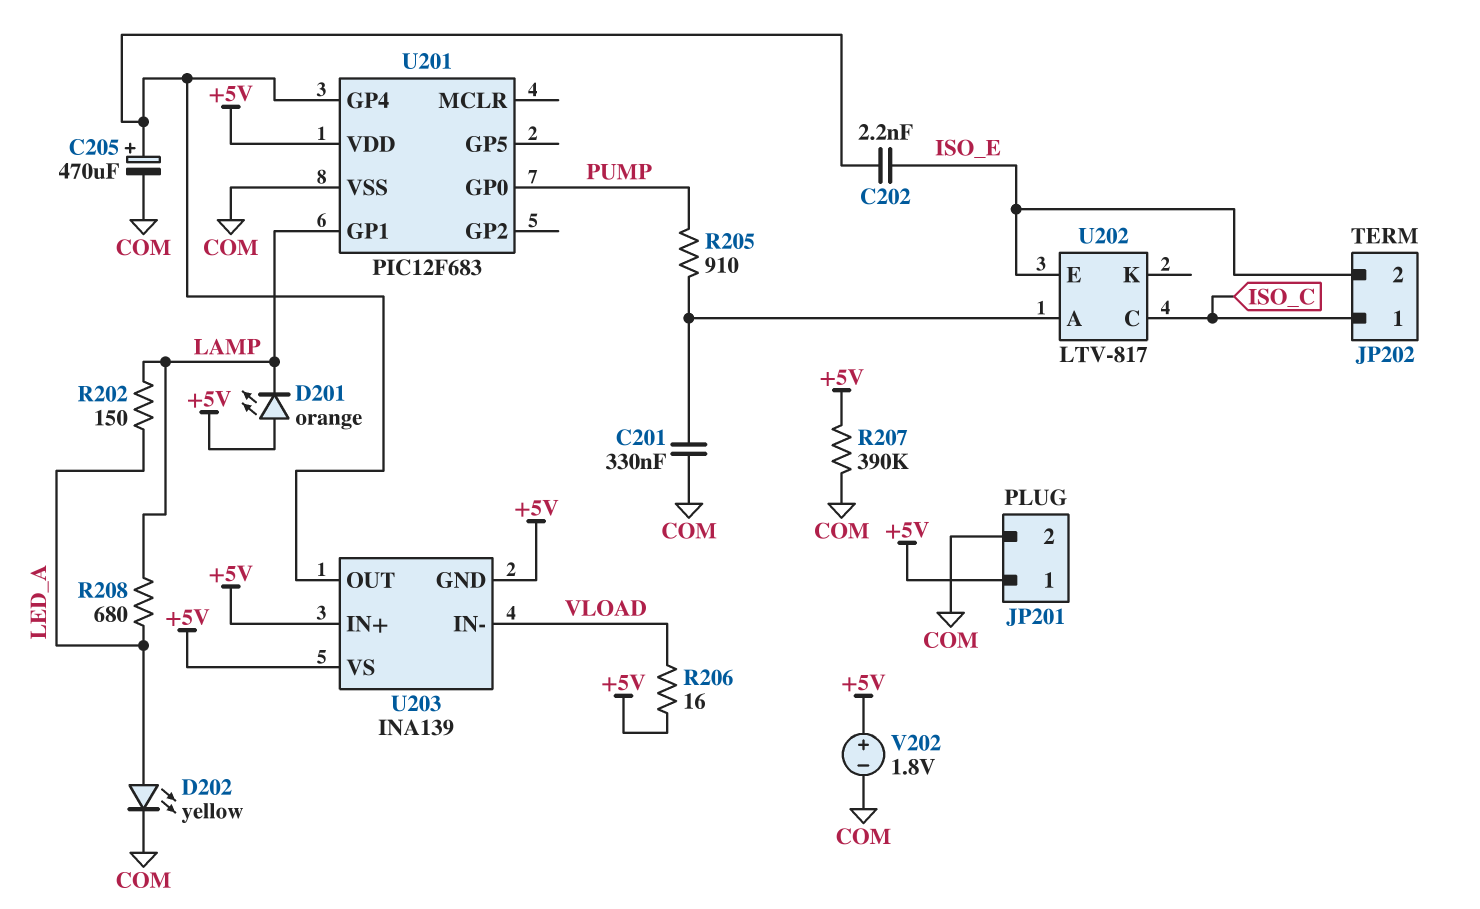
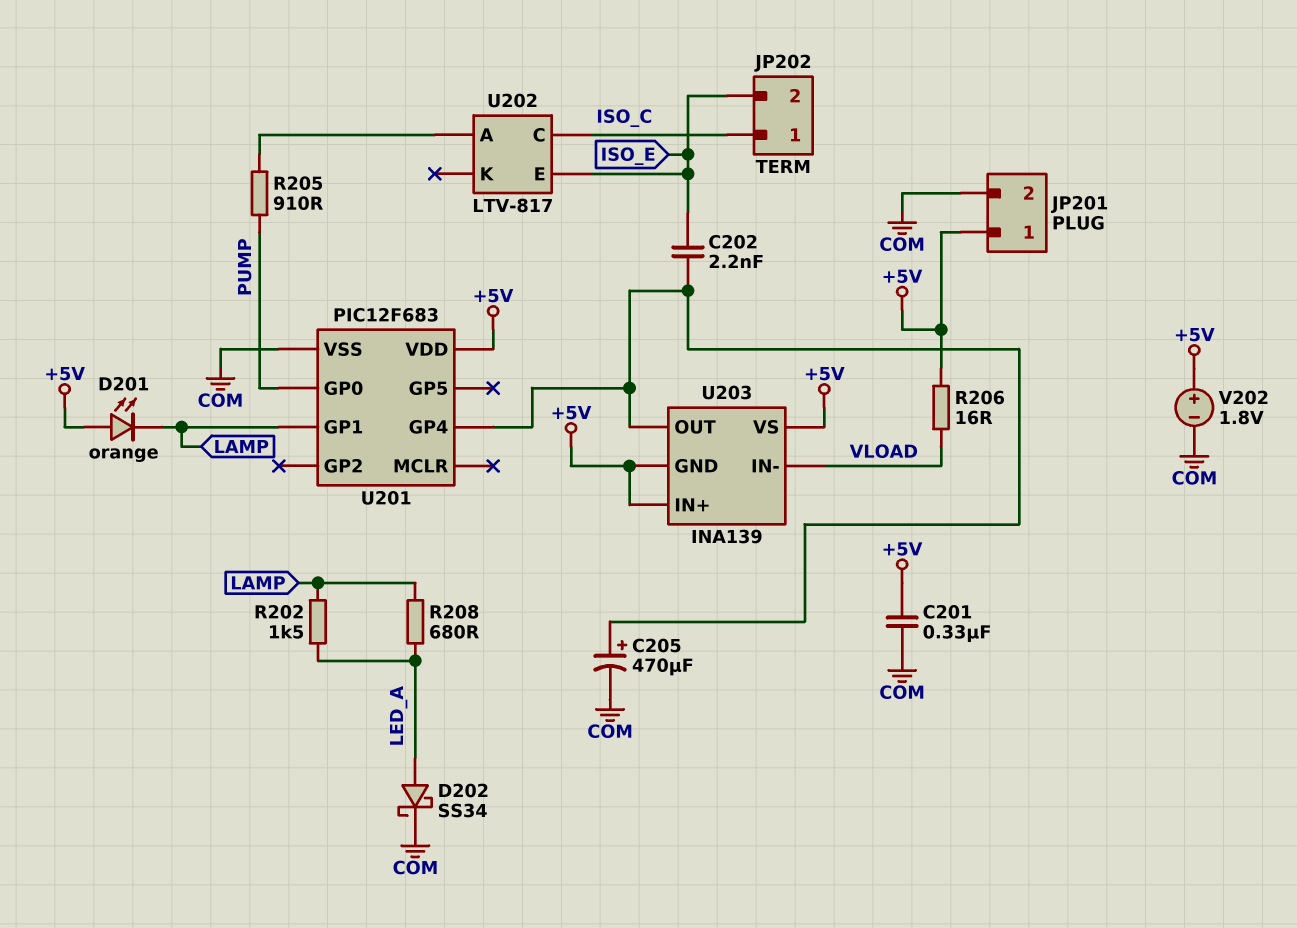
C201: 330nF (COM, U202/A) -> 330nF (+5V, COM)
D202: LED yellow (A LED_A, K COM) -> schottky SS34 (A LED_A, K COM)
R202: 150 (LAMP, LED_A) -> 1.5k (LAMP, LED_A)
R207: 390k (+5V, COM) -> none

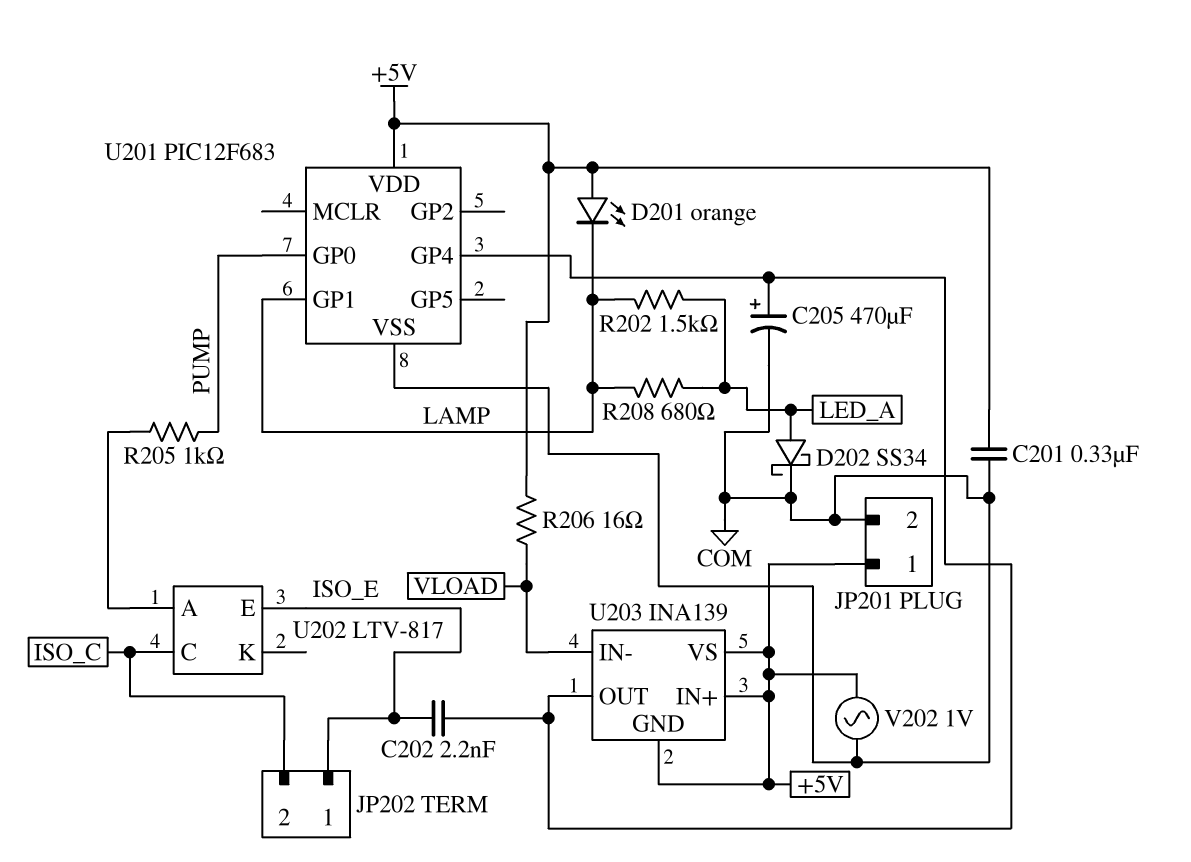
JP202 pin 1: ISO_C -> ISO_E
JP202 pin 2: ISO_E -> ISO_C
R205: 910 (PUMP, U202/A) -> 1k (PUMP, U202/A)
V202: 1.8V (plus +5V, minus COM) -> AC 1V (+5V, COM)

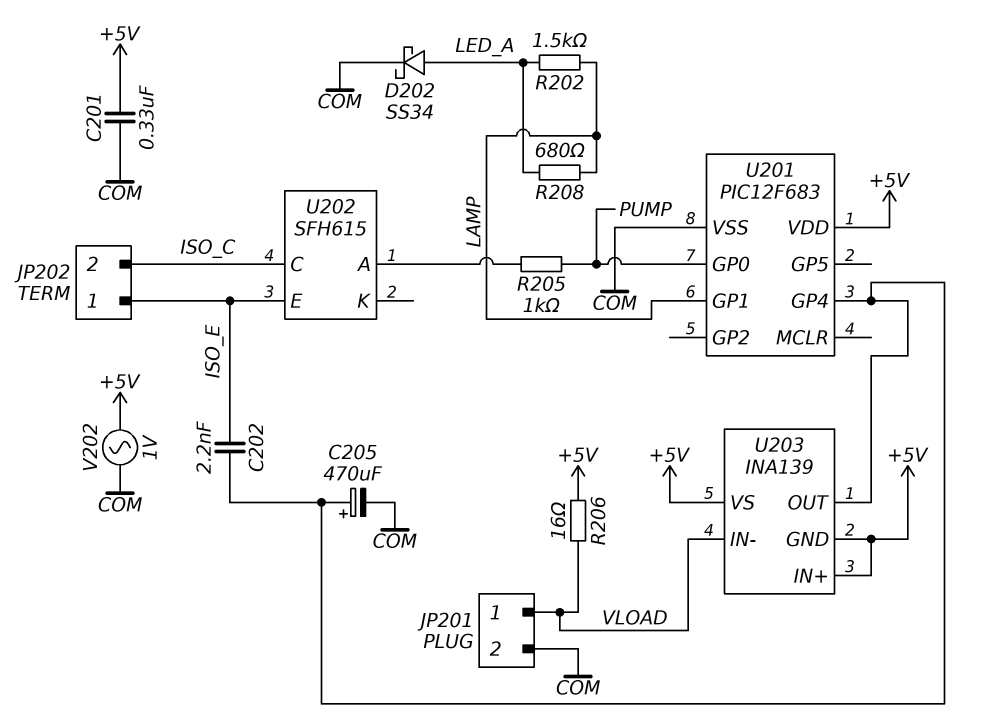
D201: LED orange (A +5V, K LAMP) -> none
JP201 pin 1: +5V -> VLOAD
U202: LTV-817 -> SFH615

